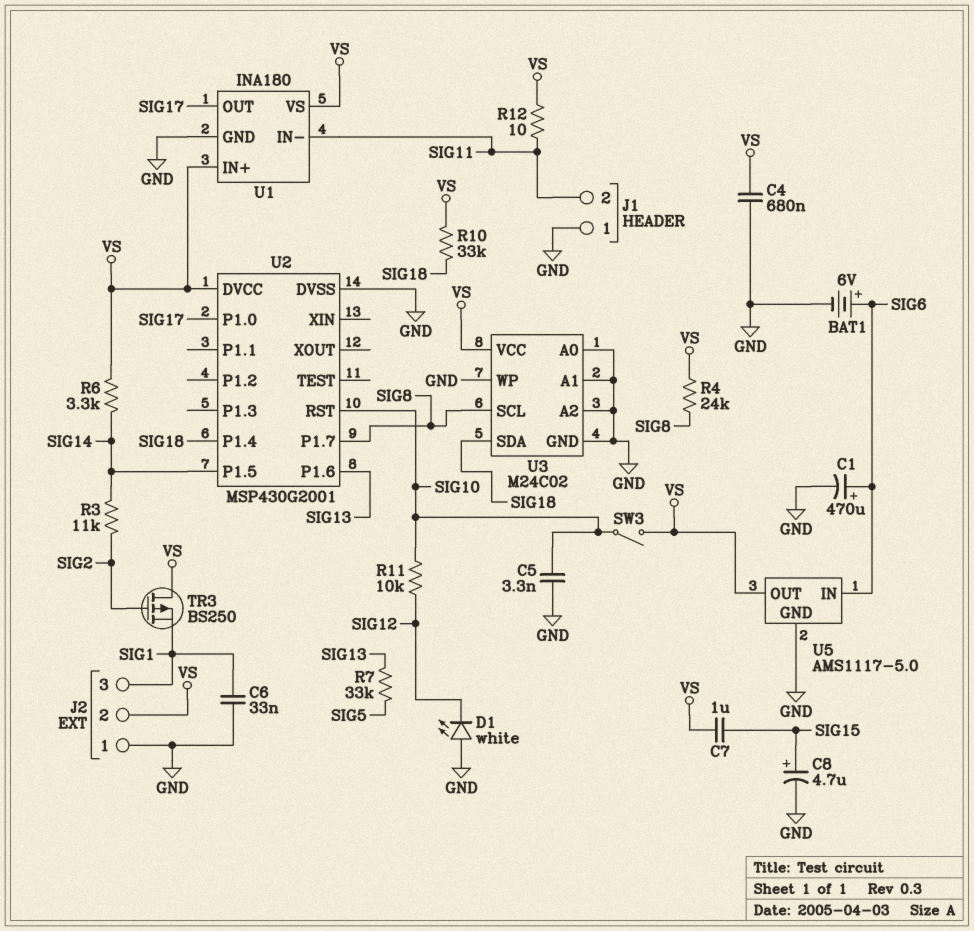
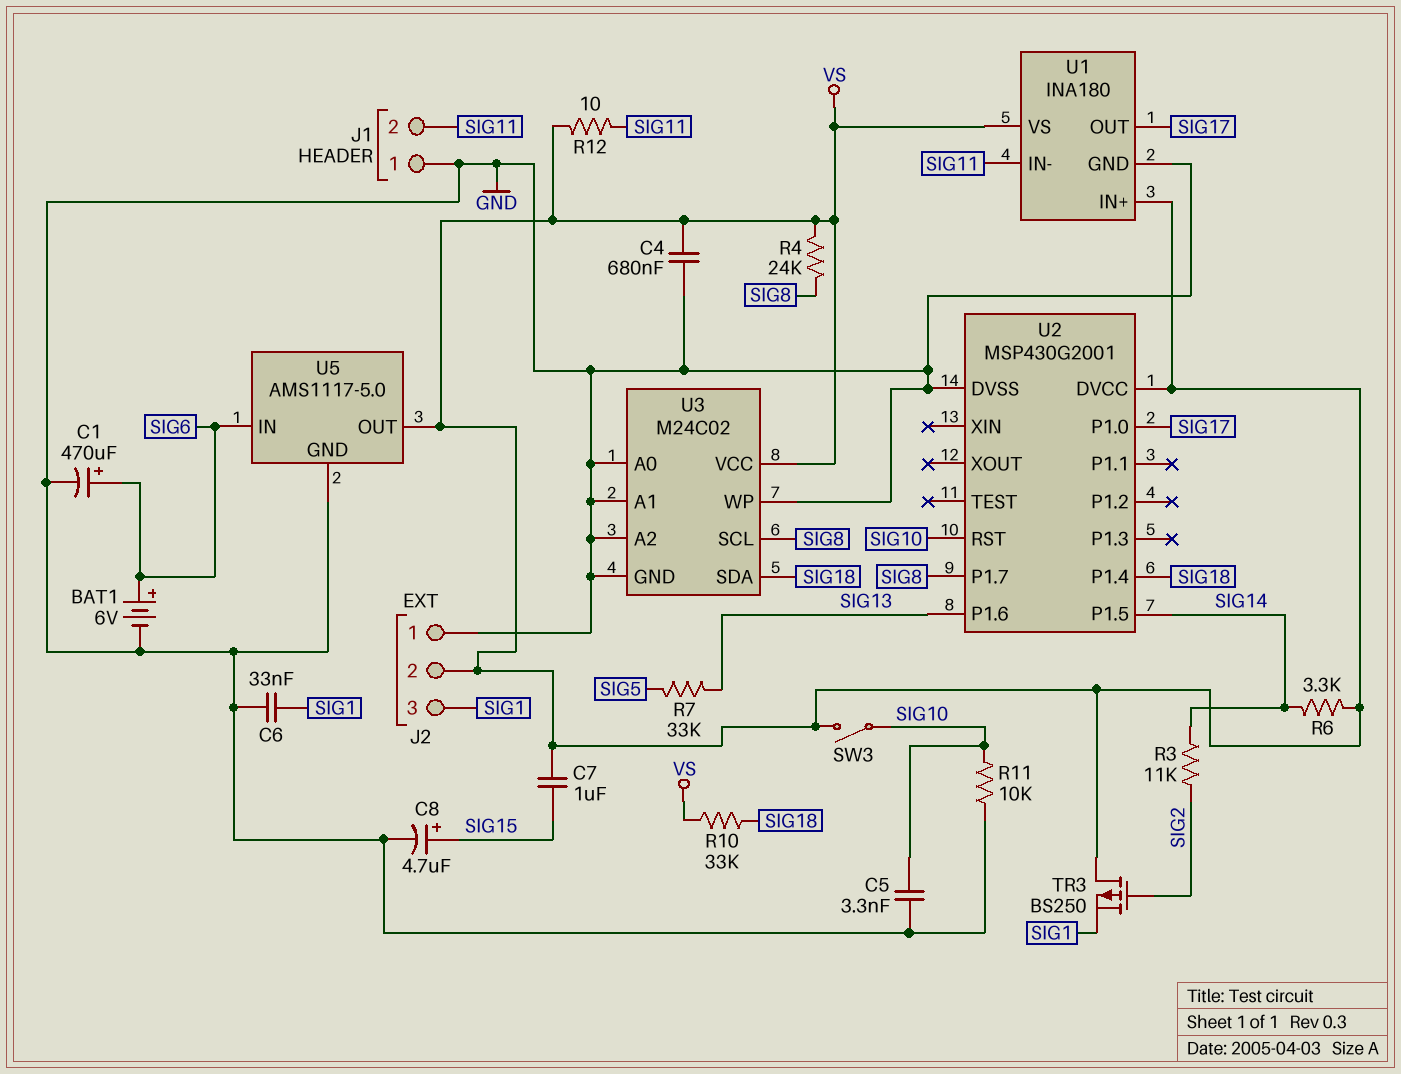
D1: LED white (A GND, K SIG12) -> none
R11: 10k (SIG10, SIG12) -> 10k (GND, SIG10)

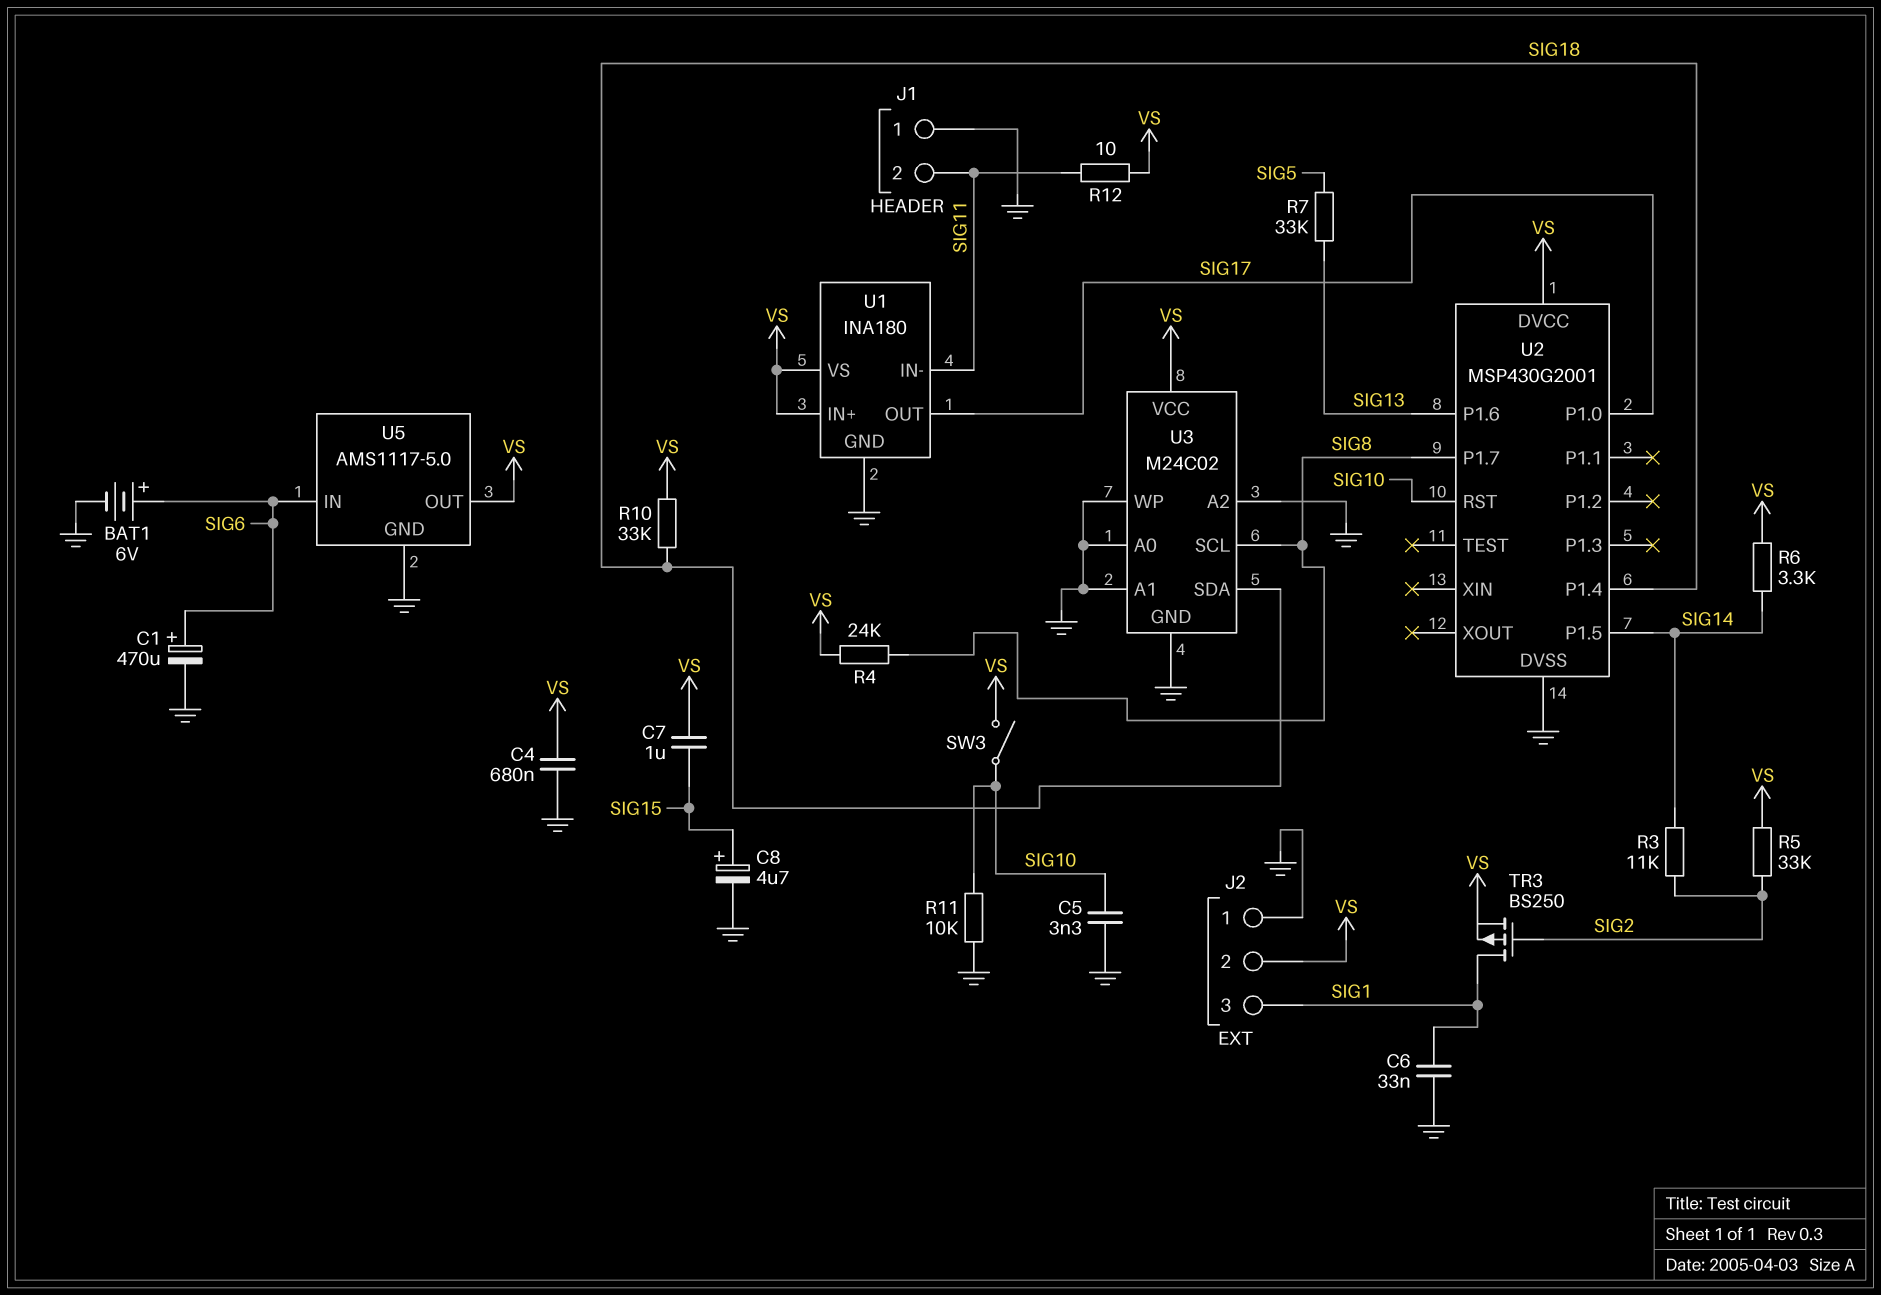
R5: none -> 33k (SIG2, VS)
TR3: PMOS BS250 (G SIG2, D VS, S SIG1) -> PMOS BS250 (G SIG2, D SIG1, S VS)

